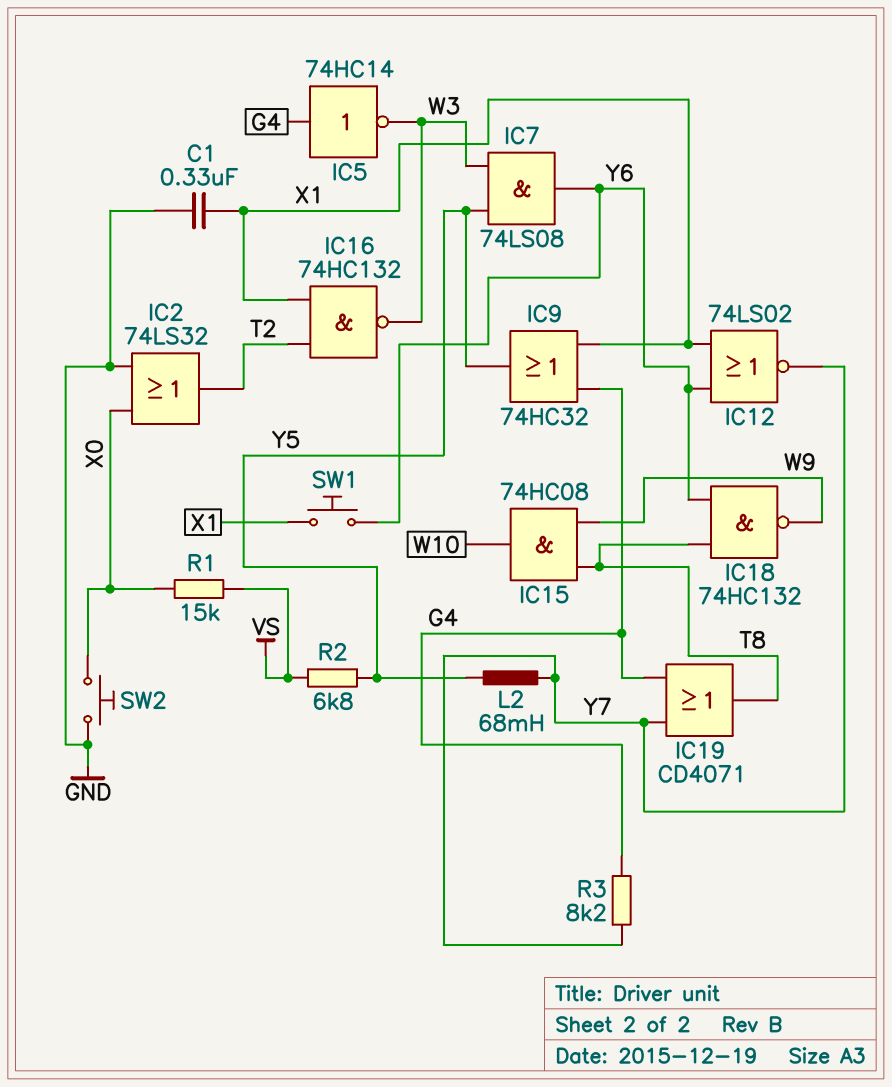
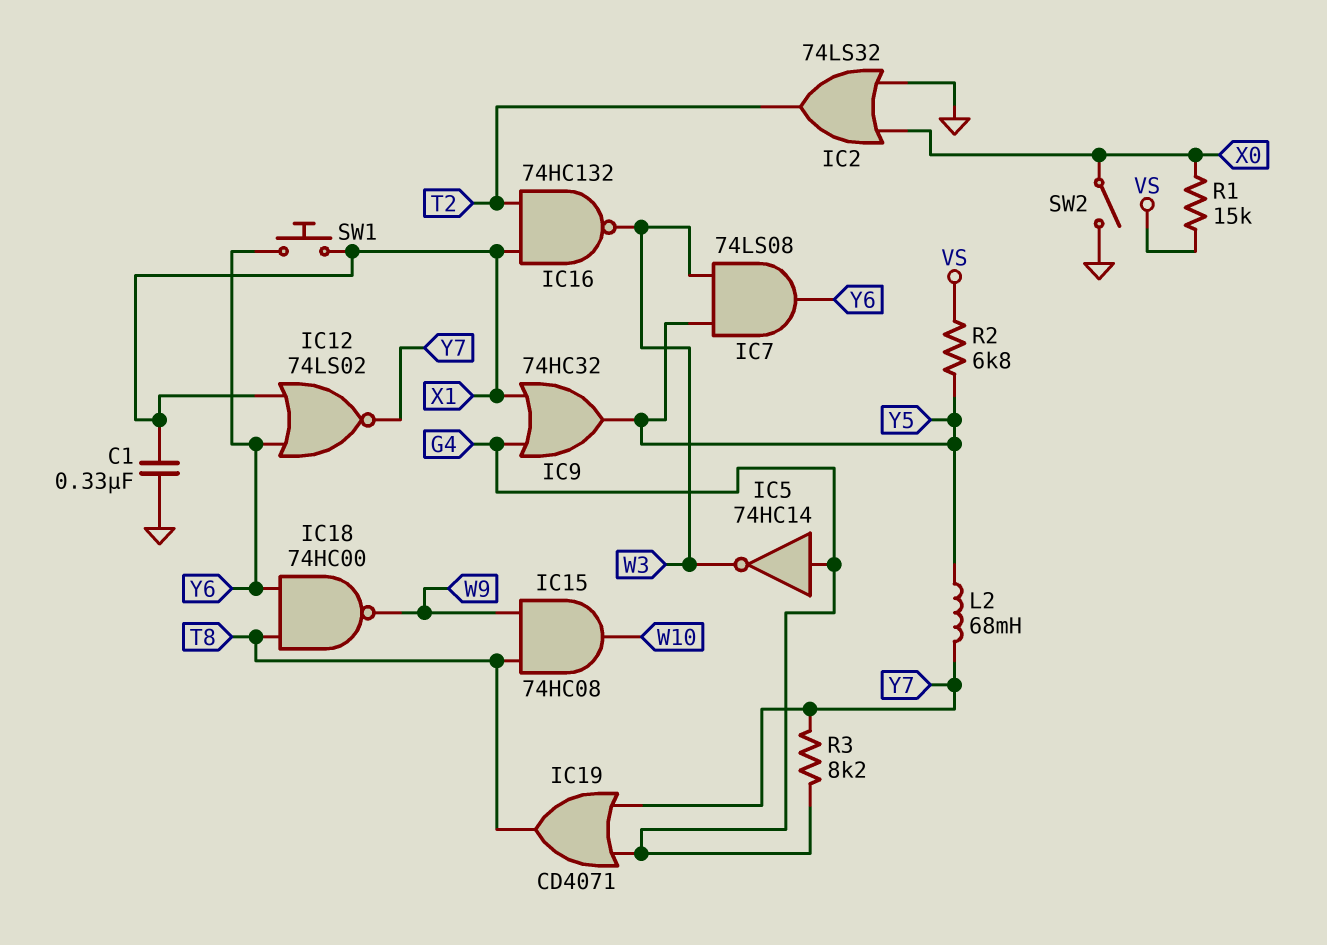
IC18: NAND 74HC132 (in T8, in Y6, out W9) -> NAND 74HC00 (in T8, in Y6, out W9)
SW2: button (GND, X0) -> switch (GND, X0)

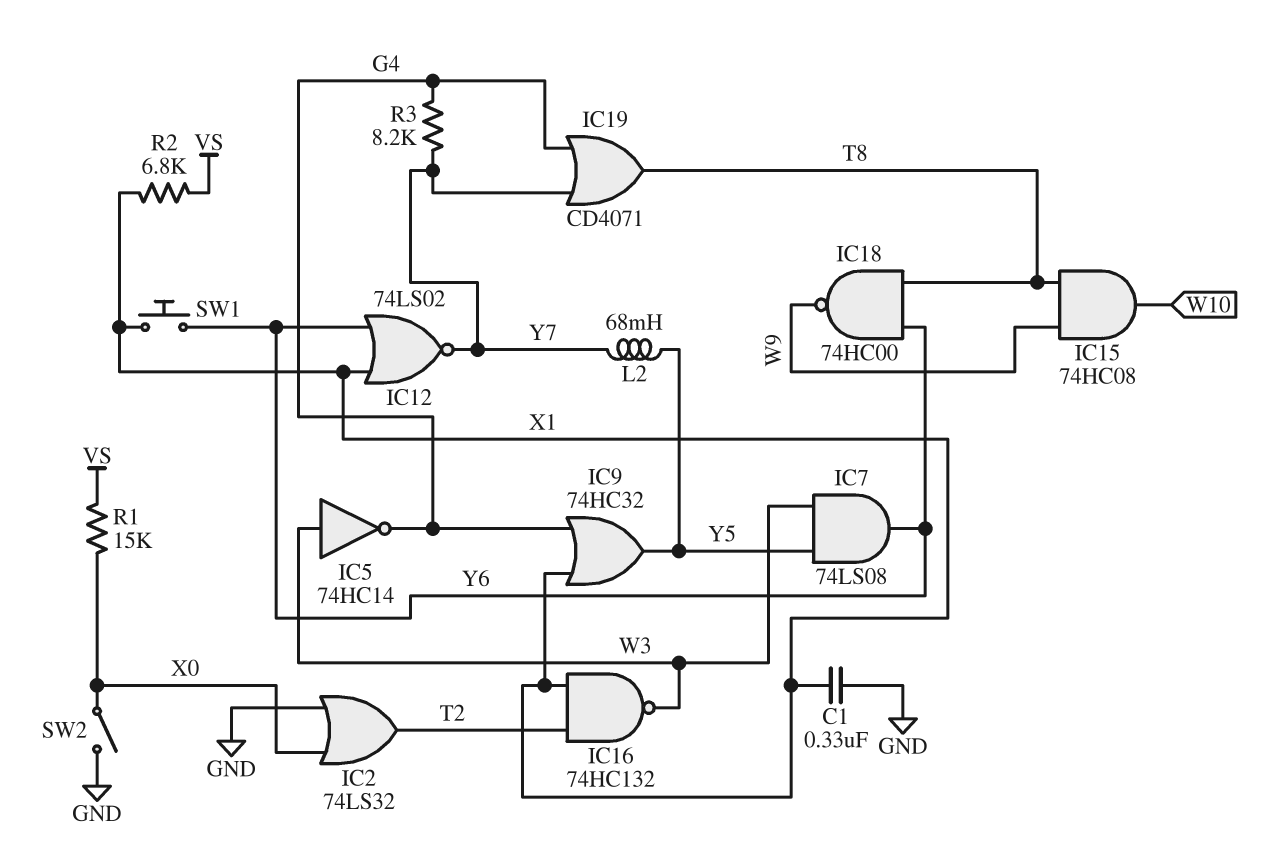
IC5: NOT 74HC14 (in G4, out W3) -> NOT 74HC14 (in W3, out G4)
R2: 6.8k (VS, Y5) -> 6.8k (VS, X1)

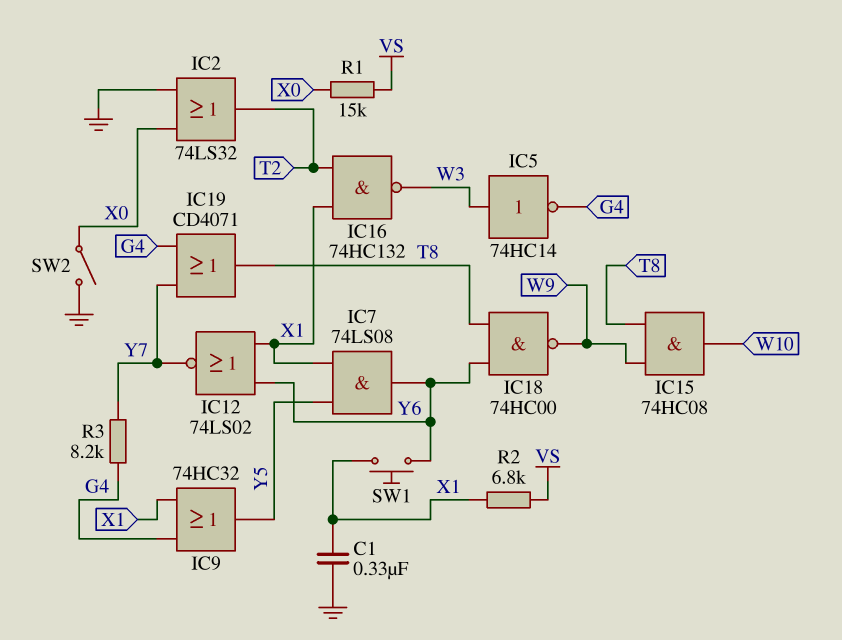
IC7: AND 74LS08 (in W3, in Y5, out Y6) -> AND 74LS08 (in X1, in Y5, out Y6)
L2: 68mH (Y5, Y7) -> none

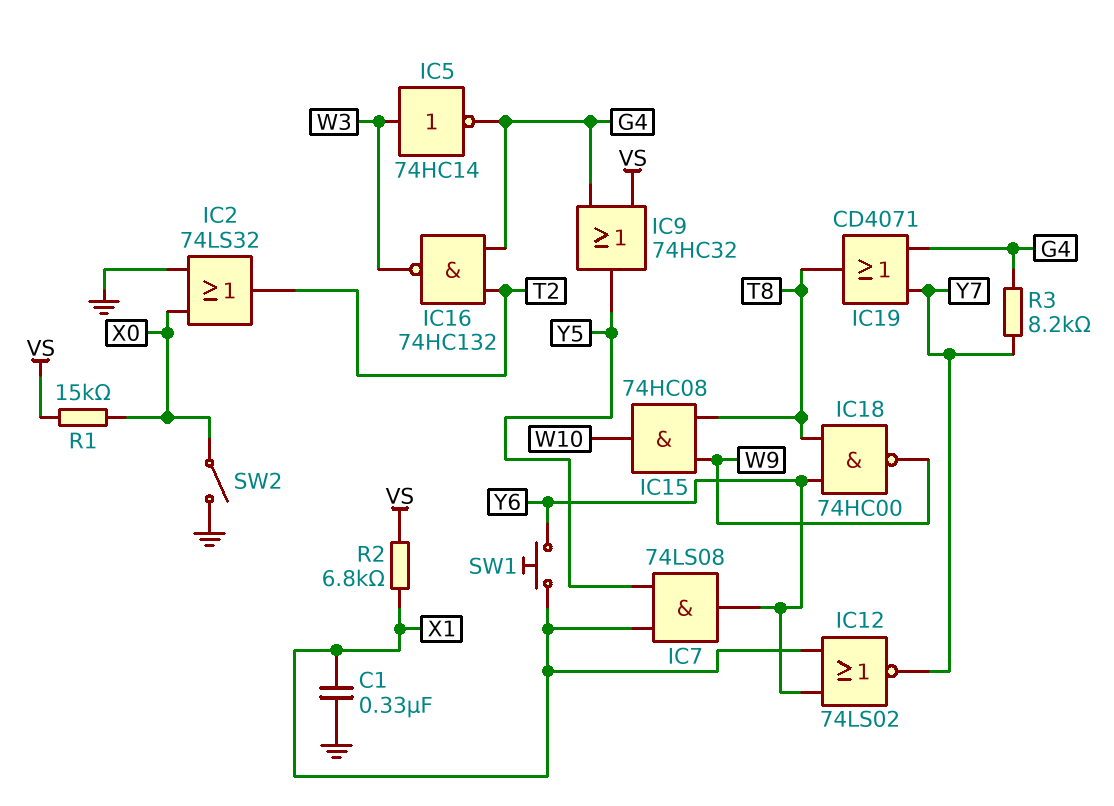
IC9: OR 74HC32 (in G4, in X1, out Y5) -> OR 74HC32 (in G4, in VS, out Y5)
IC16: NAND 74HC132 (in T2, in X1, out W3) -> NAND 74HC132 (in G4, in T2, out W3)

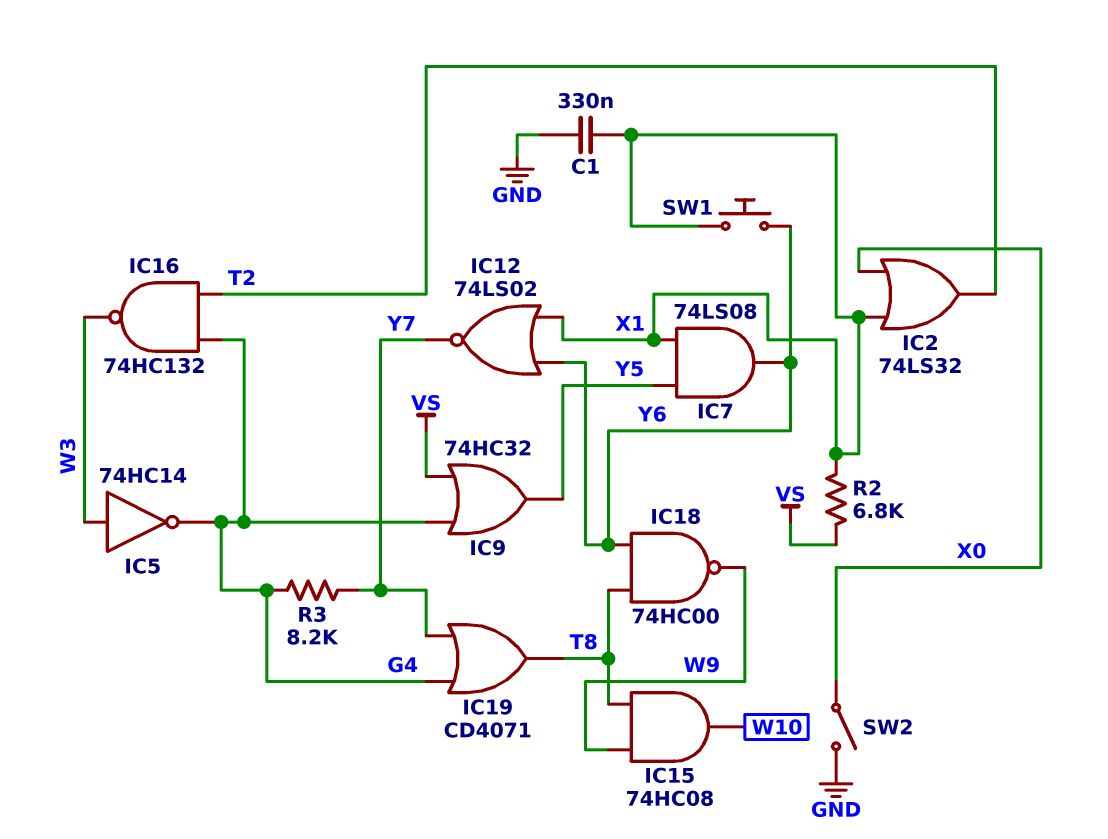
IC2: OR 74LS32 (in GND, in X0, out T2) -> OR 74LS32 (in X0, in X1, out T2)
R1: 15k (VS, X0) -> none

